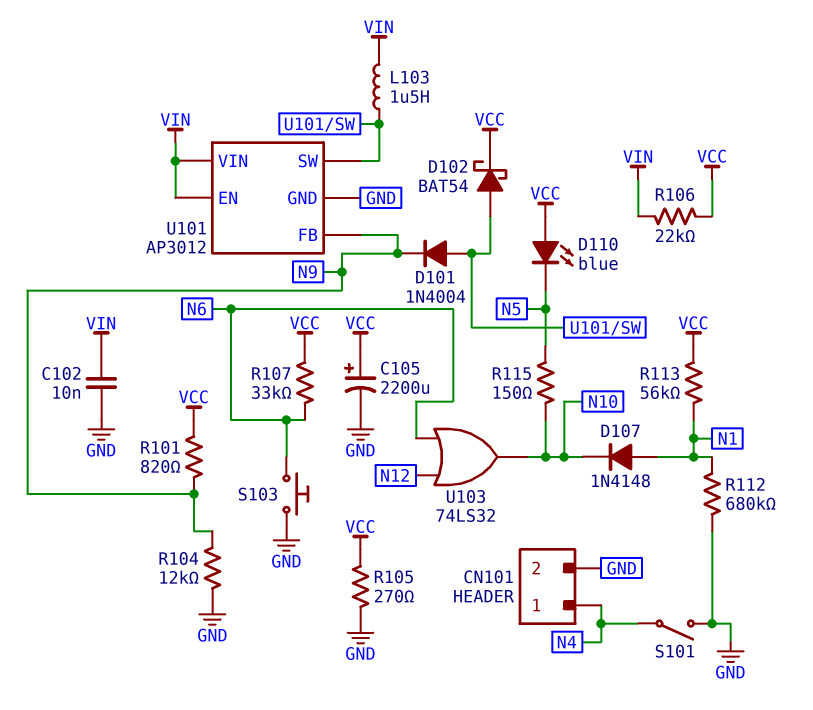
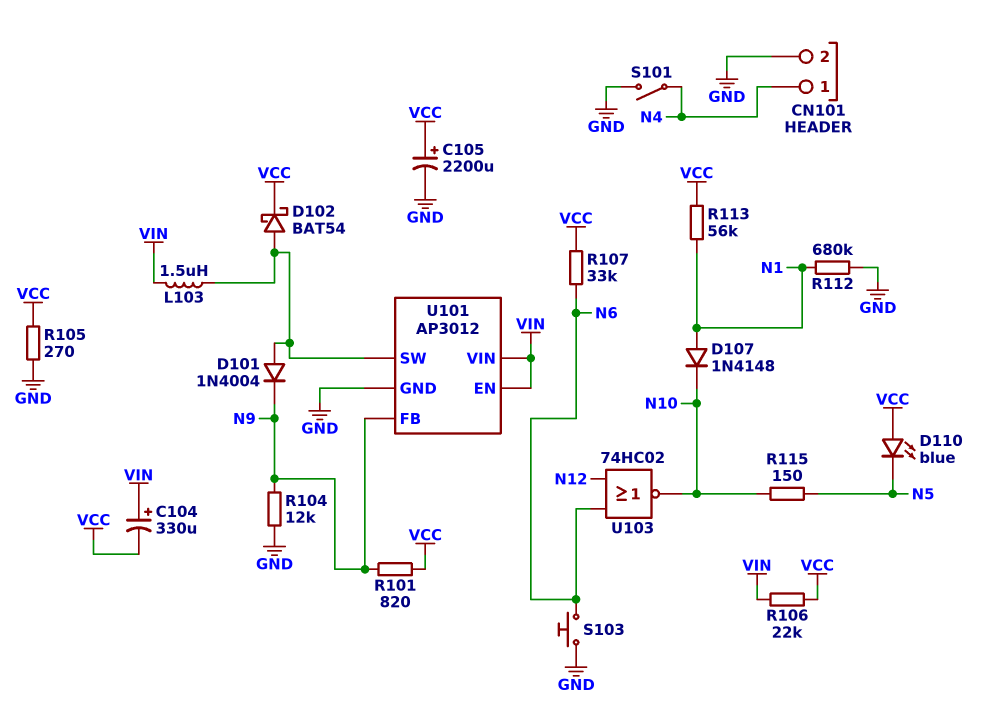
C102: 10nF (GND, VIN) -> none
C104: none -> 330uF (plus VIN, minus VCC)
U103: OR 74LS32 (in N6, in N12, out N10) -> NOR 74HC02 (in N6, in N12, out N10)

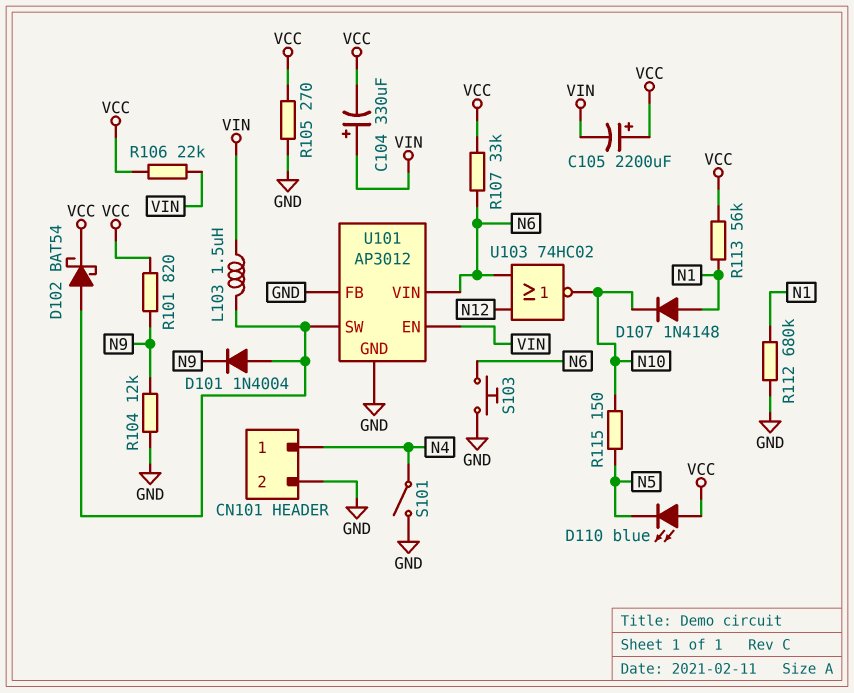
C105: 2200uF (plus VCC, minus GND) -> 2200uF (plus VCC, minus VIN)
U101 pin FB: N9 -> GND
U101 pin VIN: VIN -> N6

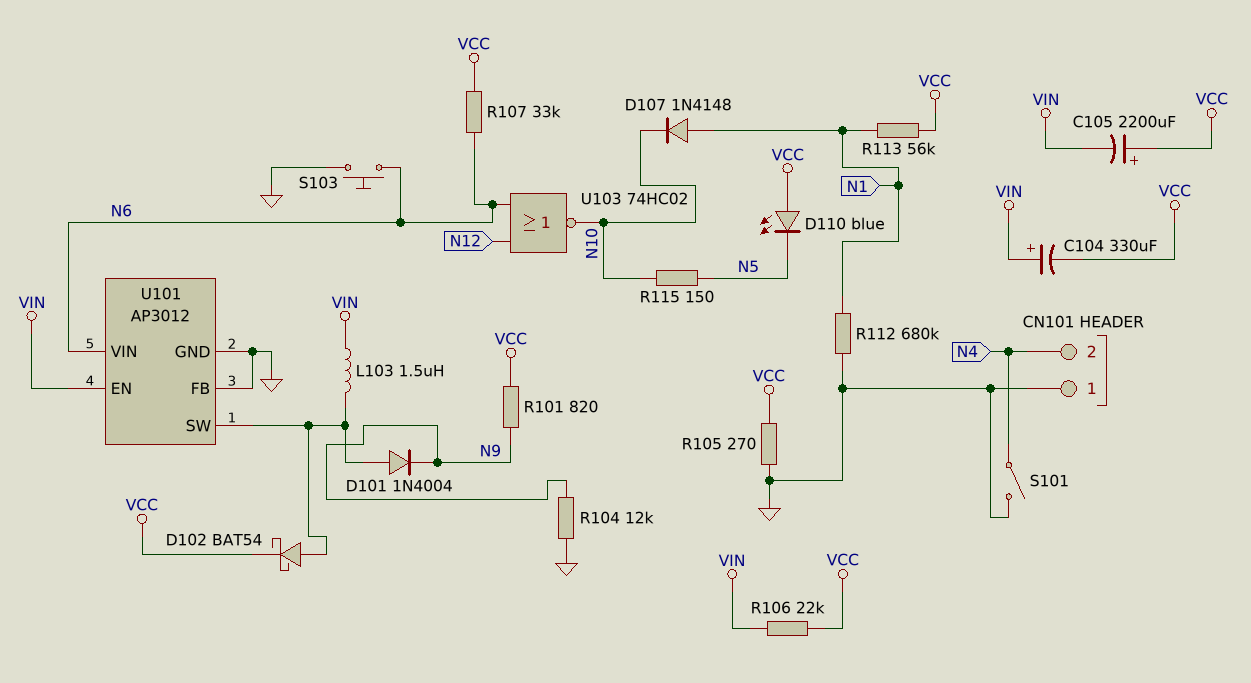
CN101 pin 1: N4 -> GND
CN101 pin 2: GND -> N4

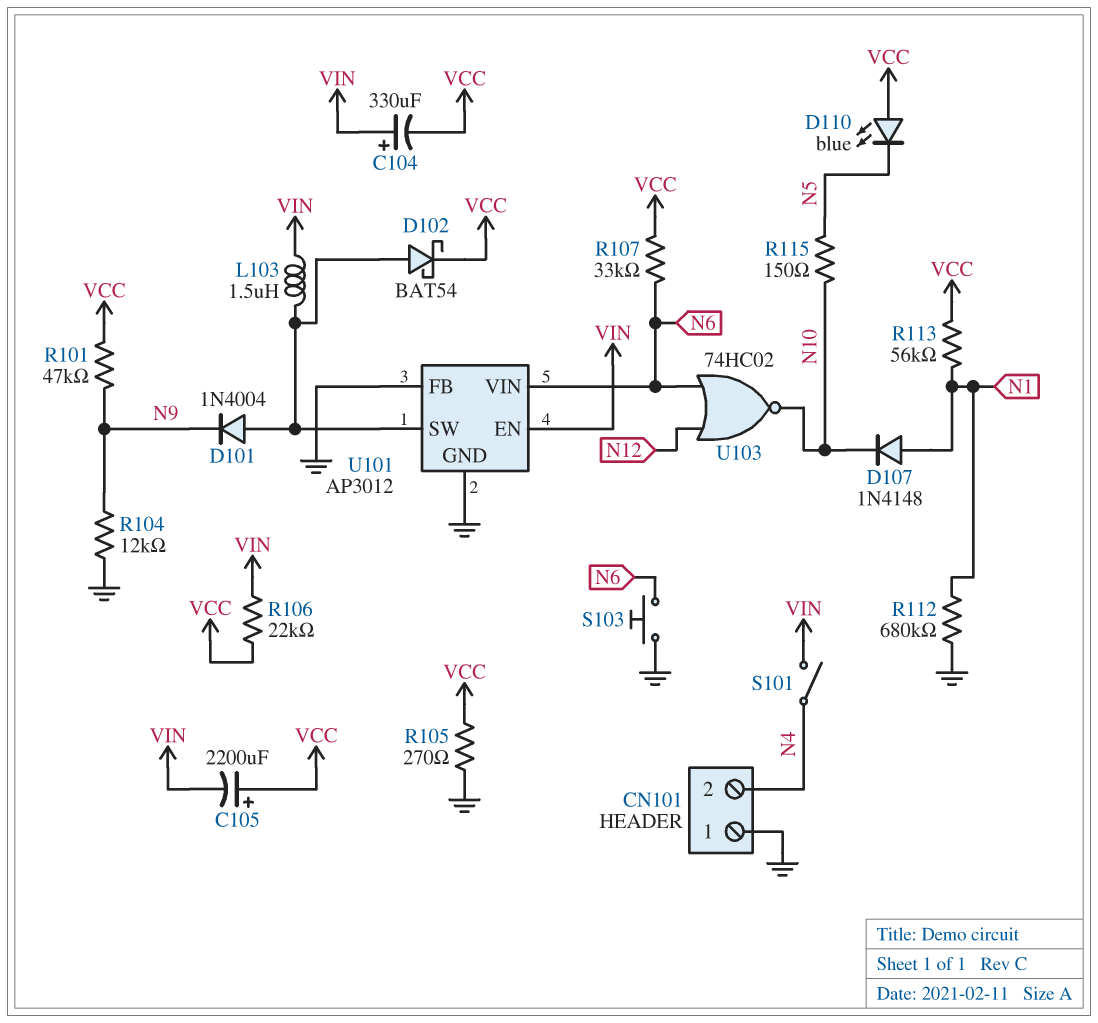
R101: 820 (N9, VCC) -> 47k (N9, VCC)
S101: switch (GND, N4) -> switch (N4, VIN)

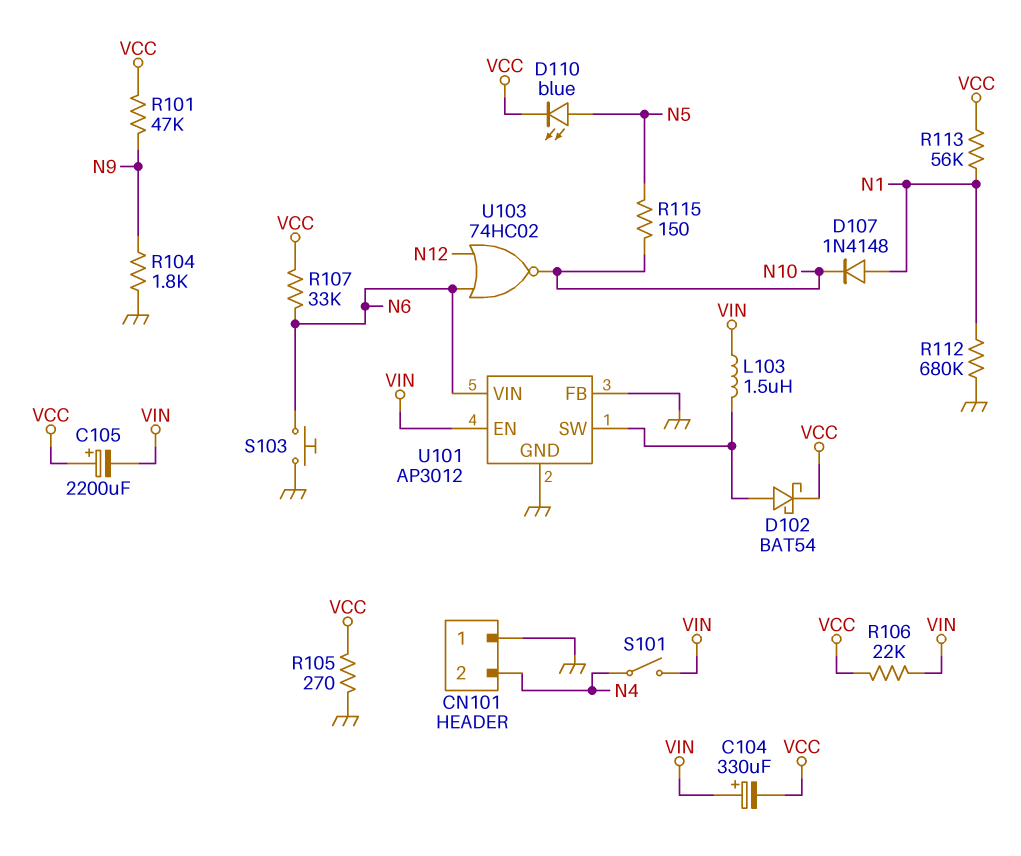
D101: diode 1N4004 (A U101/SW, K N9) -> none
D110: LED blue (A VCC, K N5) -> LED blue (A N5, K VCC)
R104: 12k (GND, N9) -> 1.8k (GND, N9)

